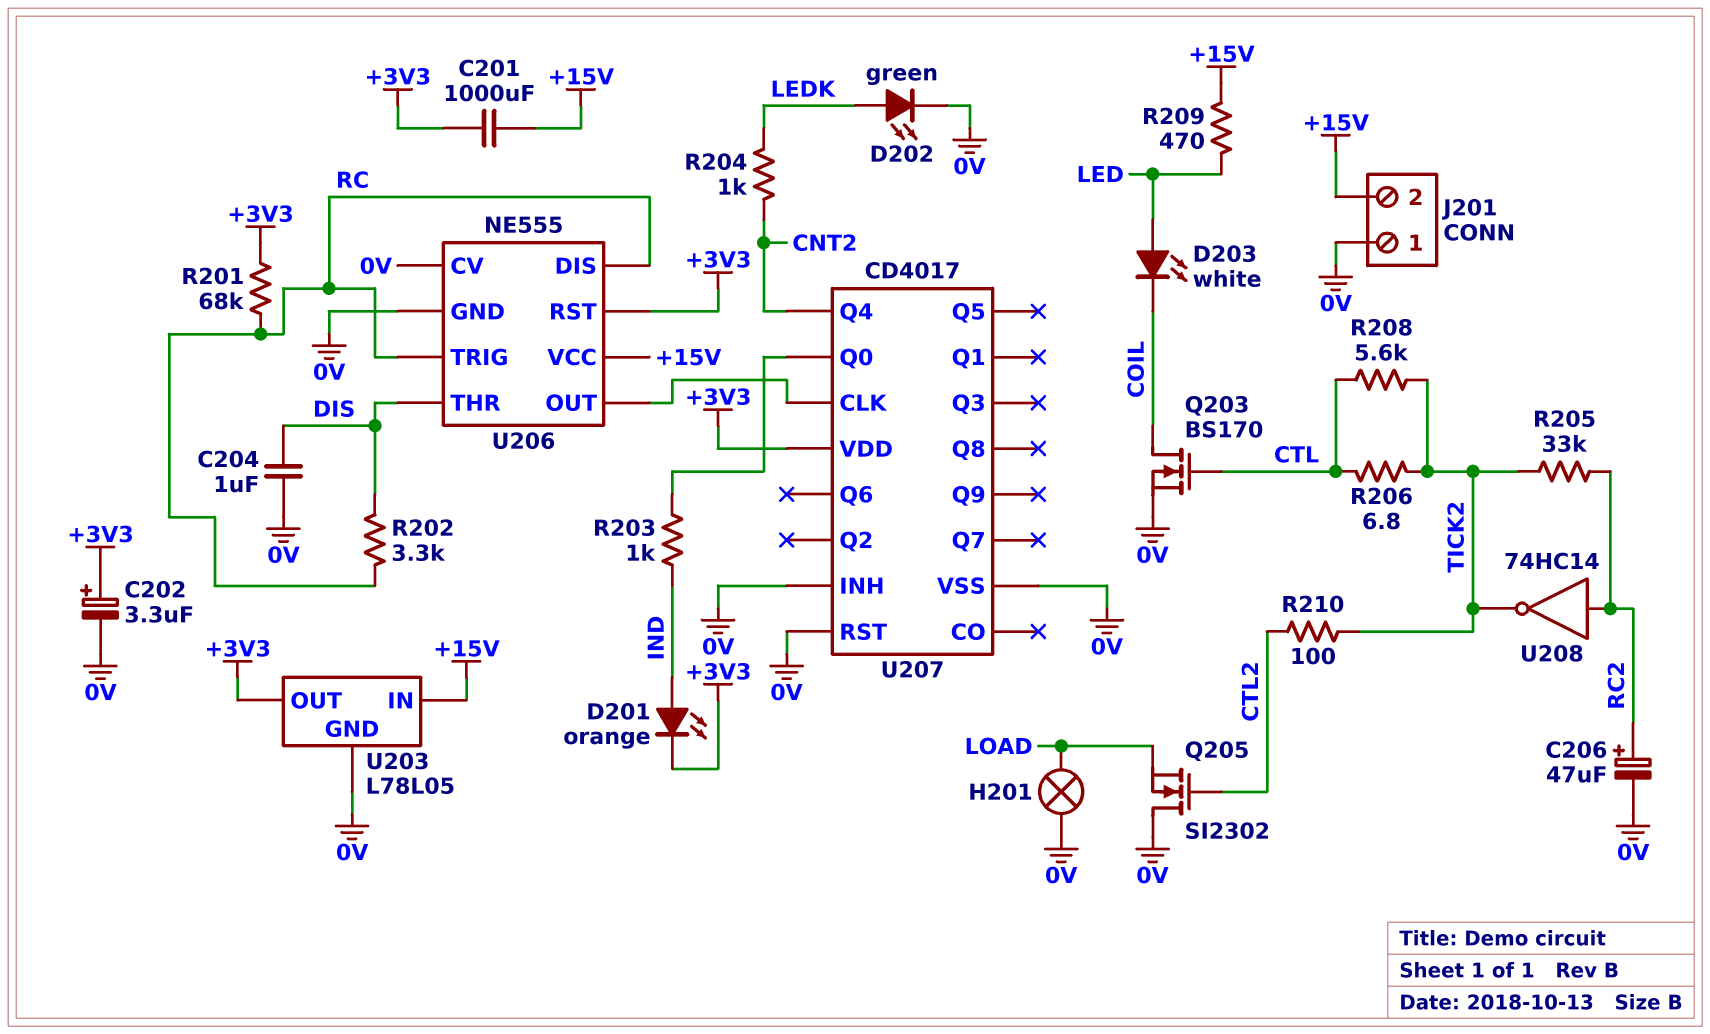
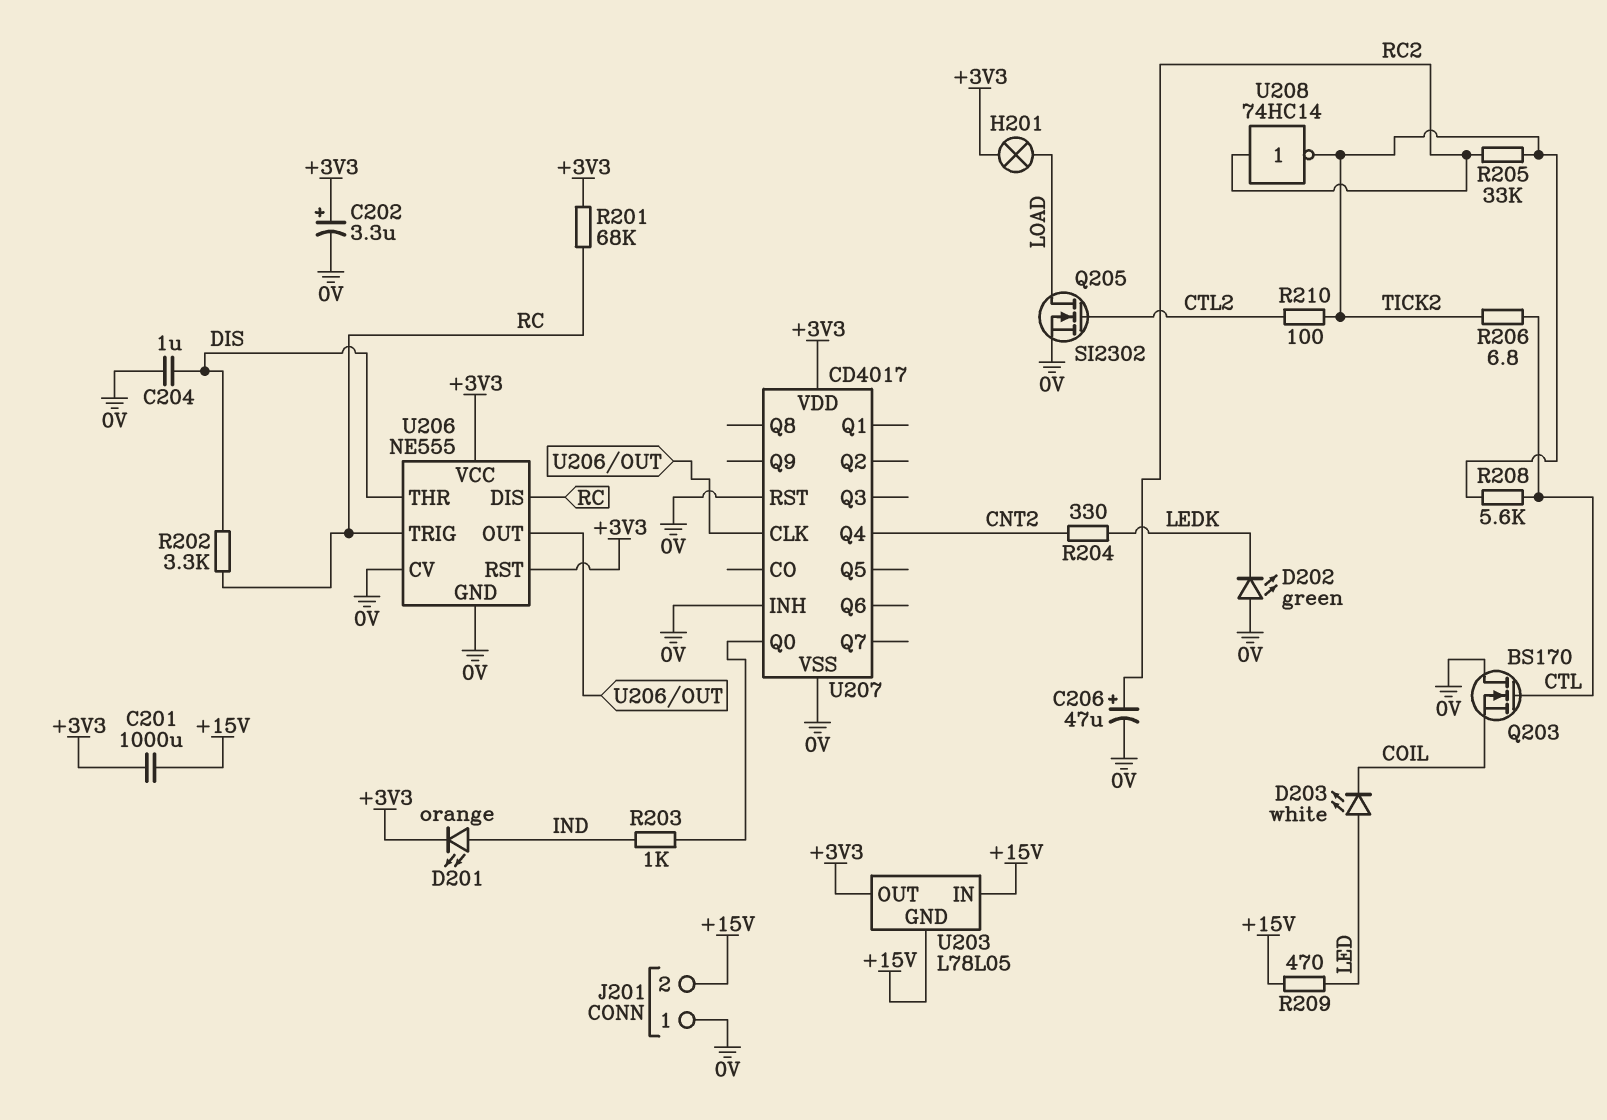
D202: LED green (A LEDK, K 0V) -> LED green (A 0V, K LEDK)
H201: lamp (0V, LOAD) -> lamp (+3V3, LOAD)
Q203: NMOS BS170 (G CTL, D COIL, S 0V) -> NMOS BS170 (G CTL, D 0V, S COIL)
Q205: NMOS SI2302 (G CTL2, D 0V, S LOAD) -> NMOS SI2302 (G CTL2, D LOAD, S 0V)
R204: 1k (CNT2, LEDK) -> 330 (CNT2, LEDK)
U203 pin GND: 0V -> +15V
U206 pin VCC: +15V -> +3V3

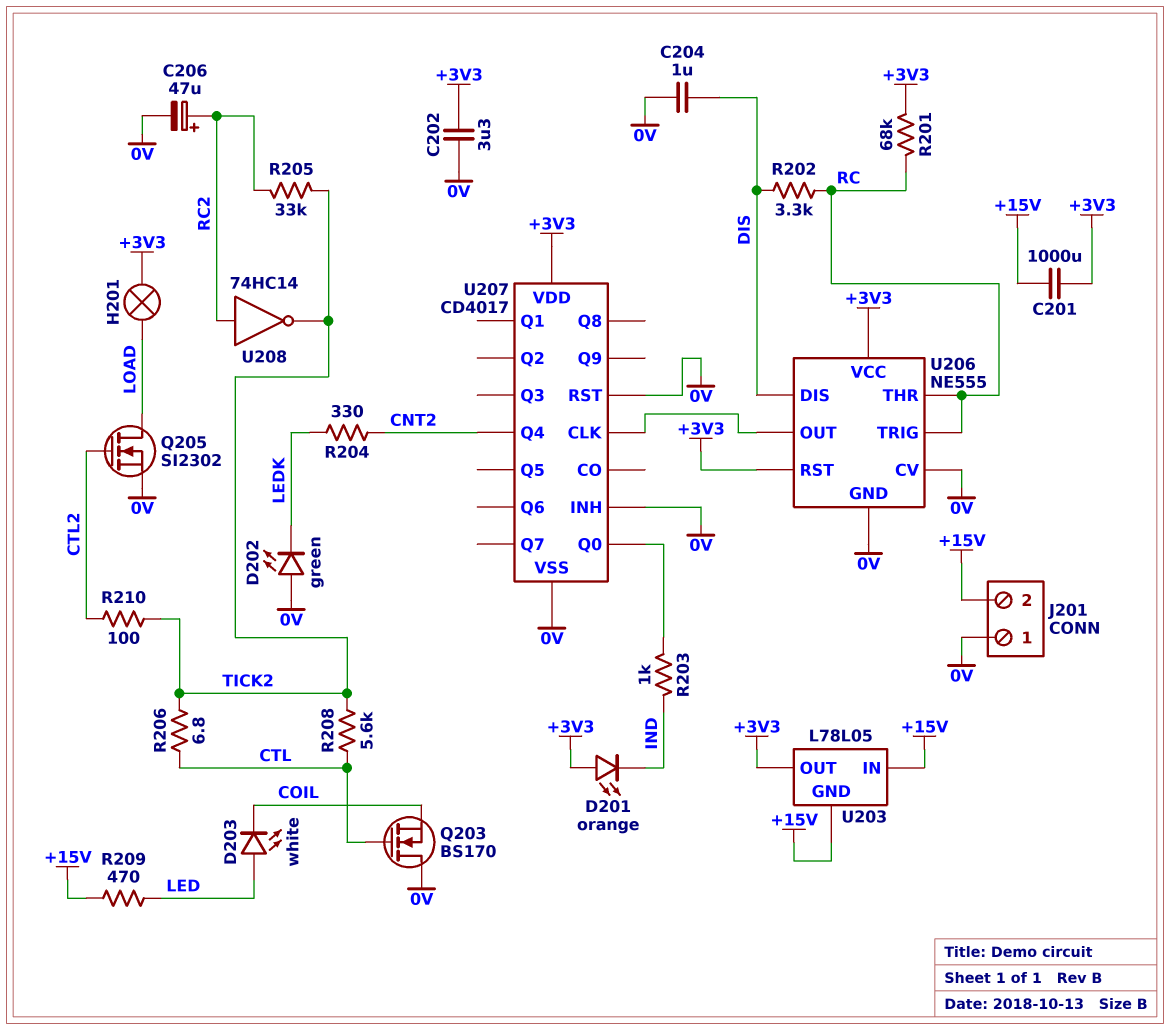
C202: 3.3uF (plus +3V3, minus 0V) -> 3.3uF (+3V3, 0V)
D201: LED orange (A IND, K +3V3) -> LED orange (A +3V3, K IND)
U206 pin DIS: RC -> DIS
U206 pin THR: DIS -> RC

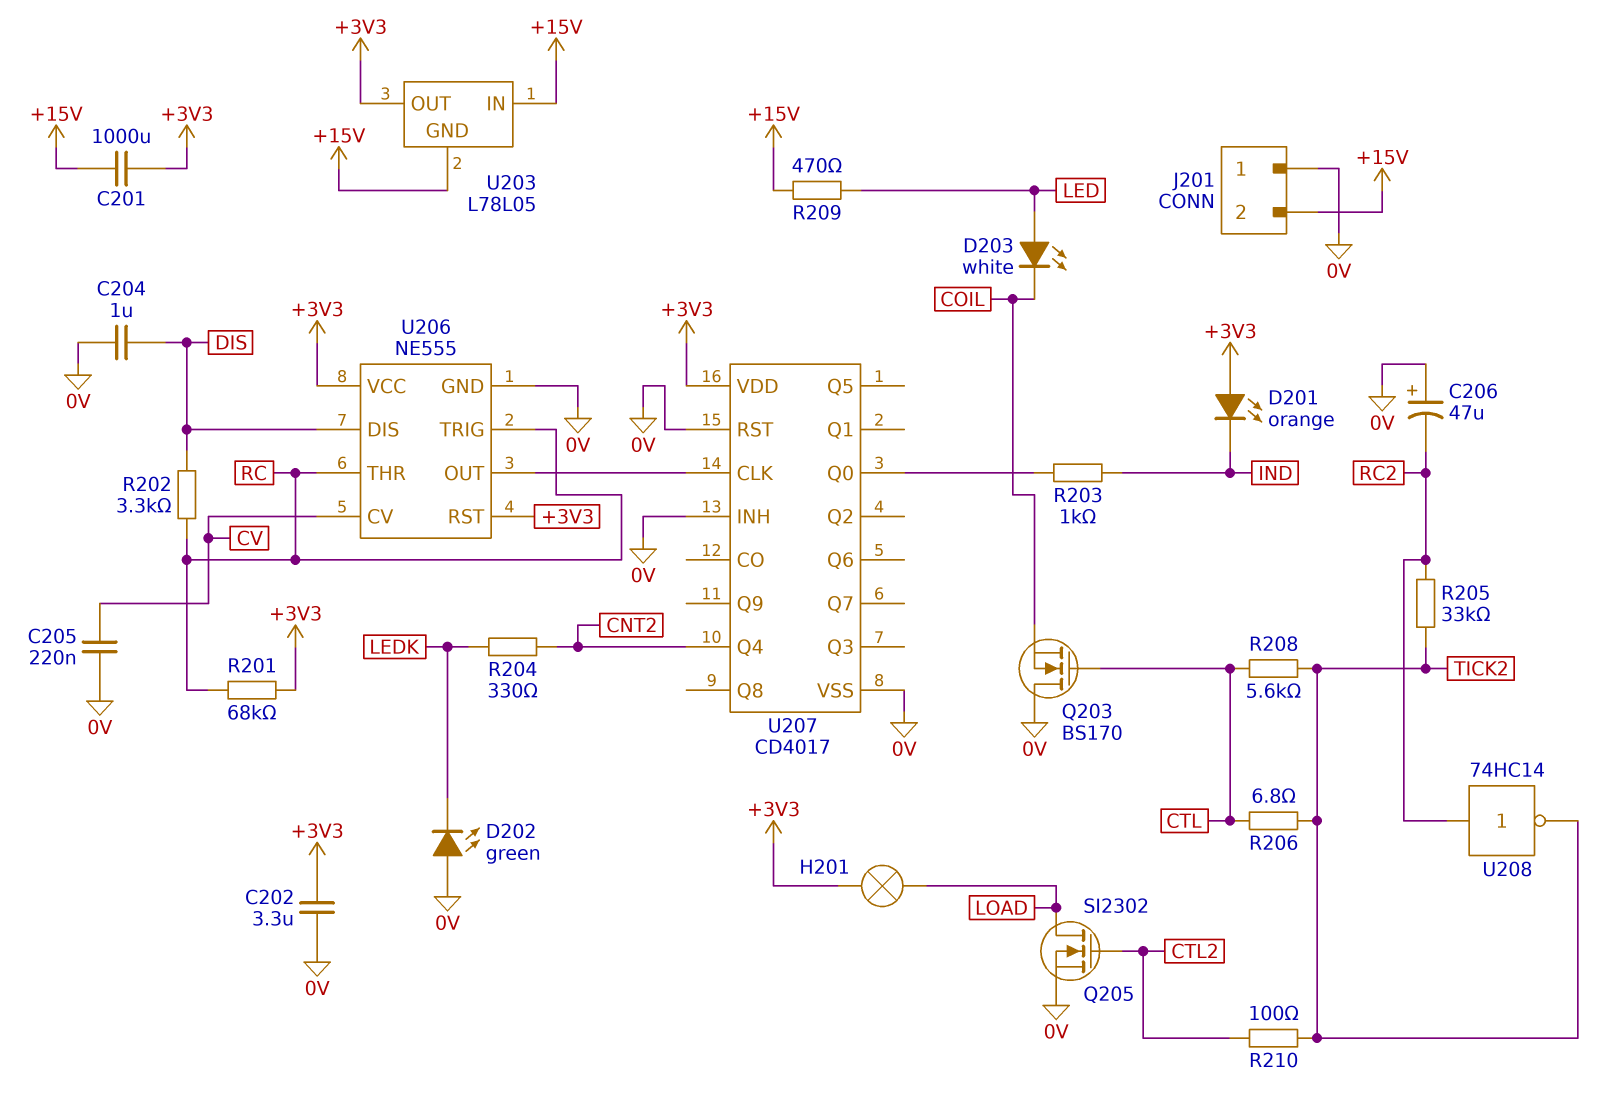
C205: none -> 220nF (0V, CV)
C206: 47uF (plus RC2, minus 0V) -> 47uF (plus 0V, minus RC2)
U206 pin CV: 0V -> CV

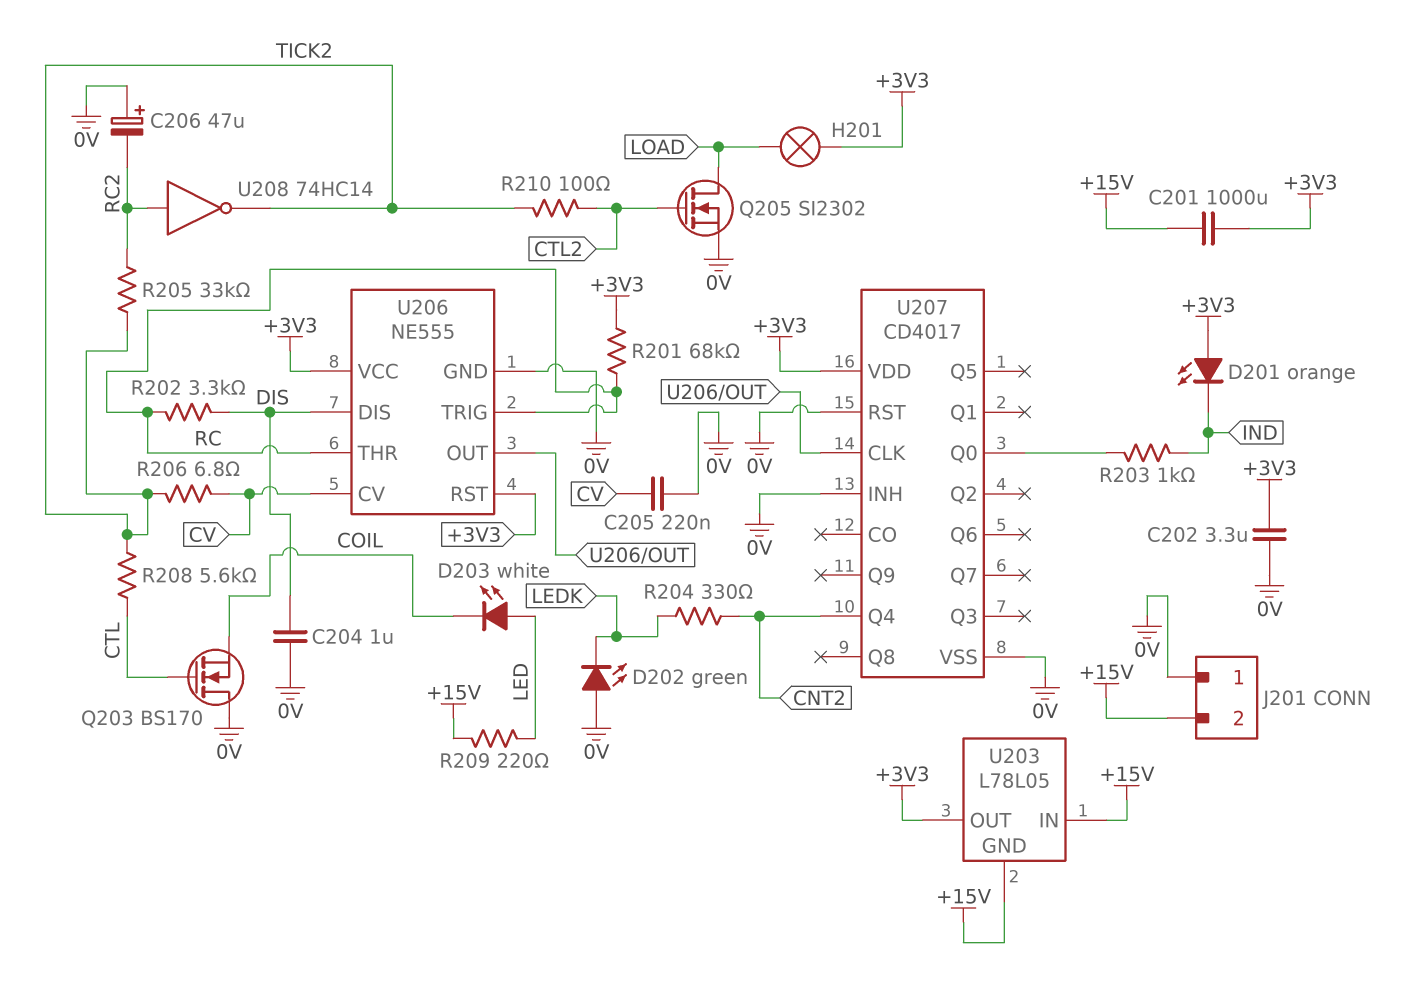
R206: 6.8 (CTL, TICK2) -> 6.8 (CV, TICK2)
R209: 470 (+15V, LED) -> 220 (+15V, LED)

